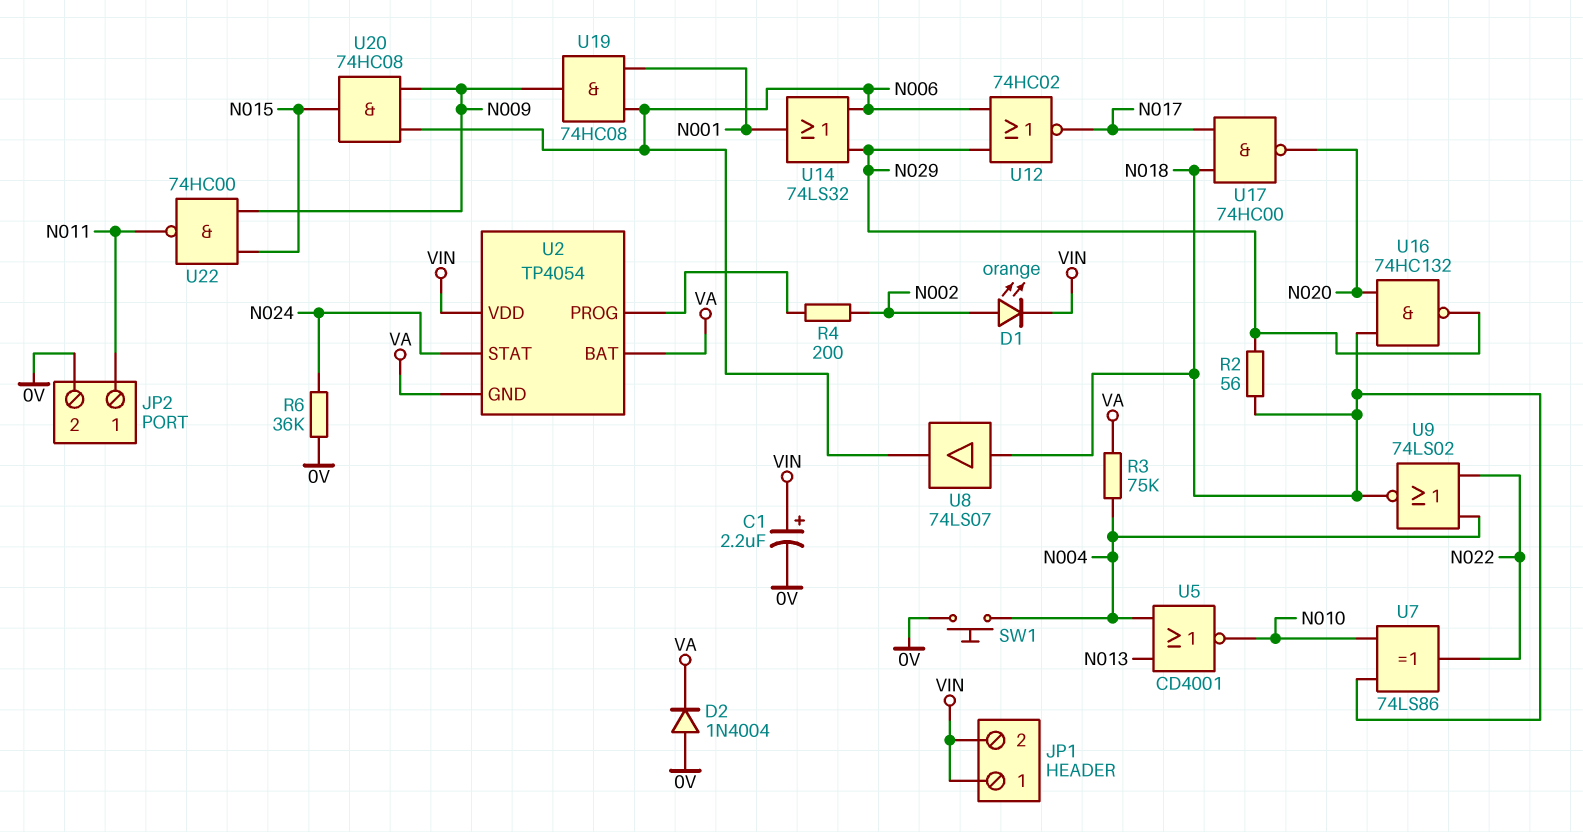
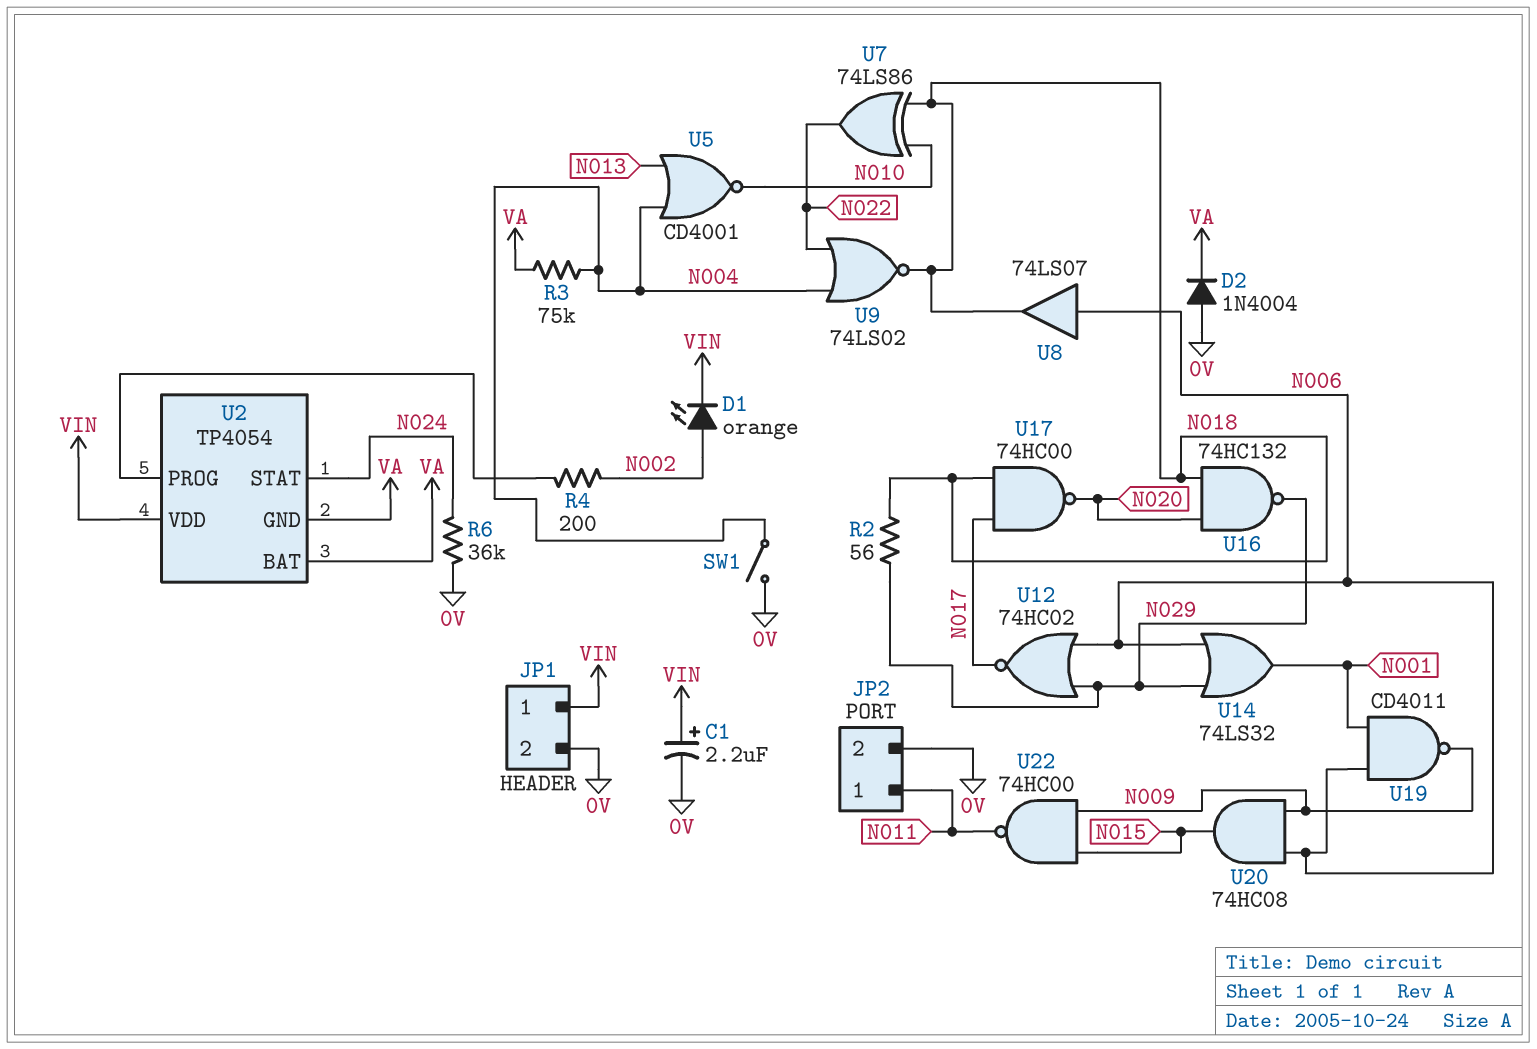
JP1 pin 2: VIN -> 0V
SW1: button (0V, N004) -> switch (0V, N004)
U8: buffer 74LS07 (in N018, out N006) -> buffer 74LS07 (in N006, out N018)
U19: AND 74HC08 (in N001, in N006, out N009) -> NAND CD4011 (in N001, in N006, out N009)

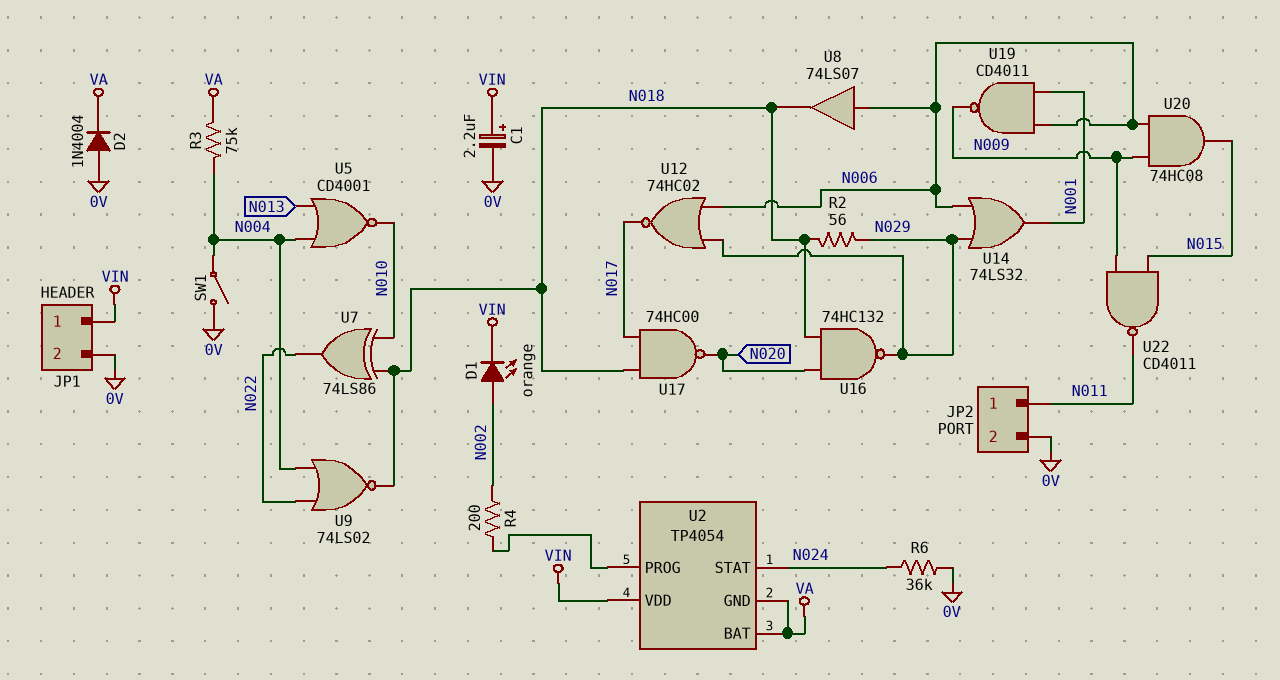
U22: NAND 74HC00 (in N009, in N015, out N011) -> NAND CD4011 (in N009, in N015, out N011)

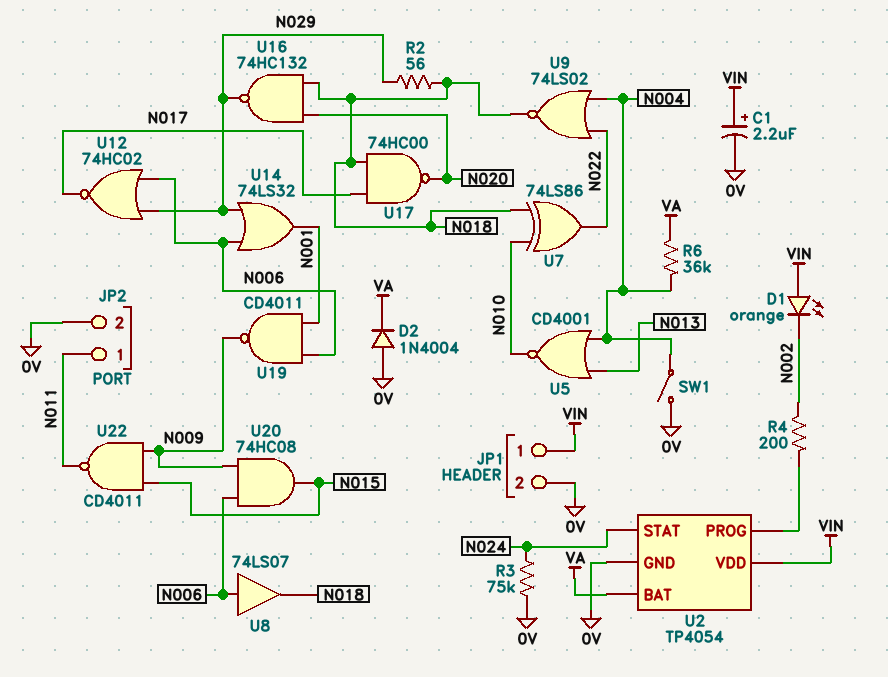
D1: LED orange (A N002, K VIN) -> LED orange (A VIN, K N002)
R3: 75k (N004, VA) -> 75k (0V, N024)
R6: 36k (0V, N024) -> 36k (N004, VA)
U2 pin GND: VA -> 0V

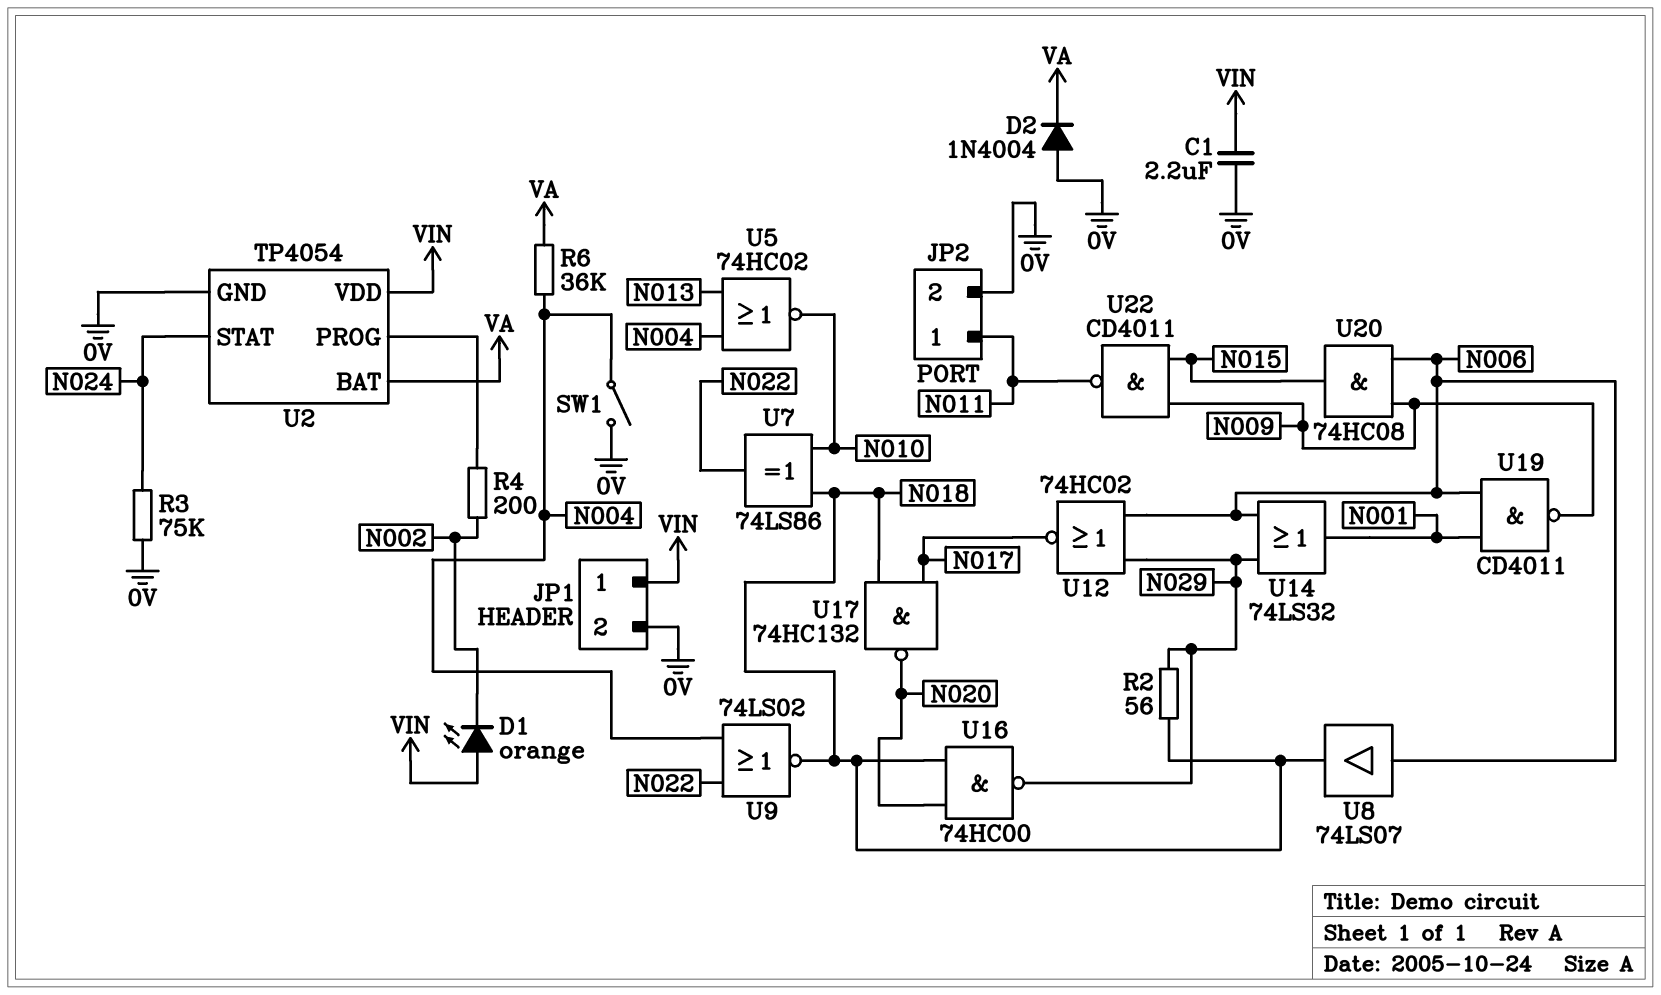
C1: 2.2uF (plus VIN, minus 0V) -> 2.2uF (0V, VIN)
U5: NOR CD4001 (in N004, in N013, out N010) -> NOR 74HC02 (in N004, in N013, out N010)
U16: NAND 74HC132 (in N018, in N020, out N029) -> NAND 74HC00 (in N018, in N020, out N029)
U17: NAND 74HC00 (in N017, in N018, out N020) -> NAND 74HC132 (in N017, in N018, out N020)

